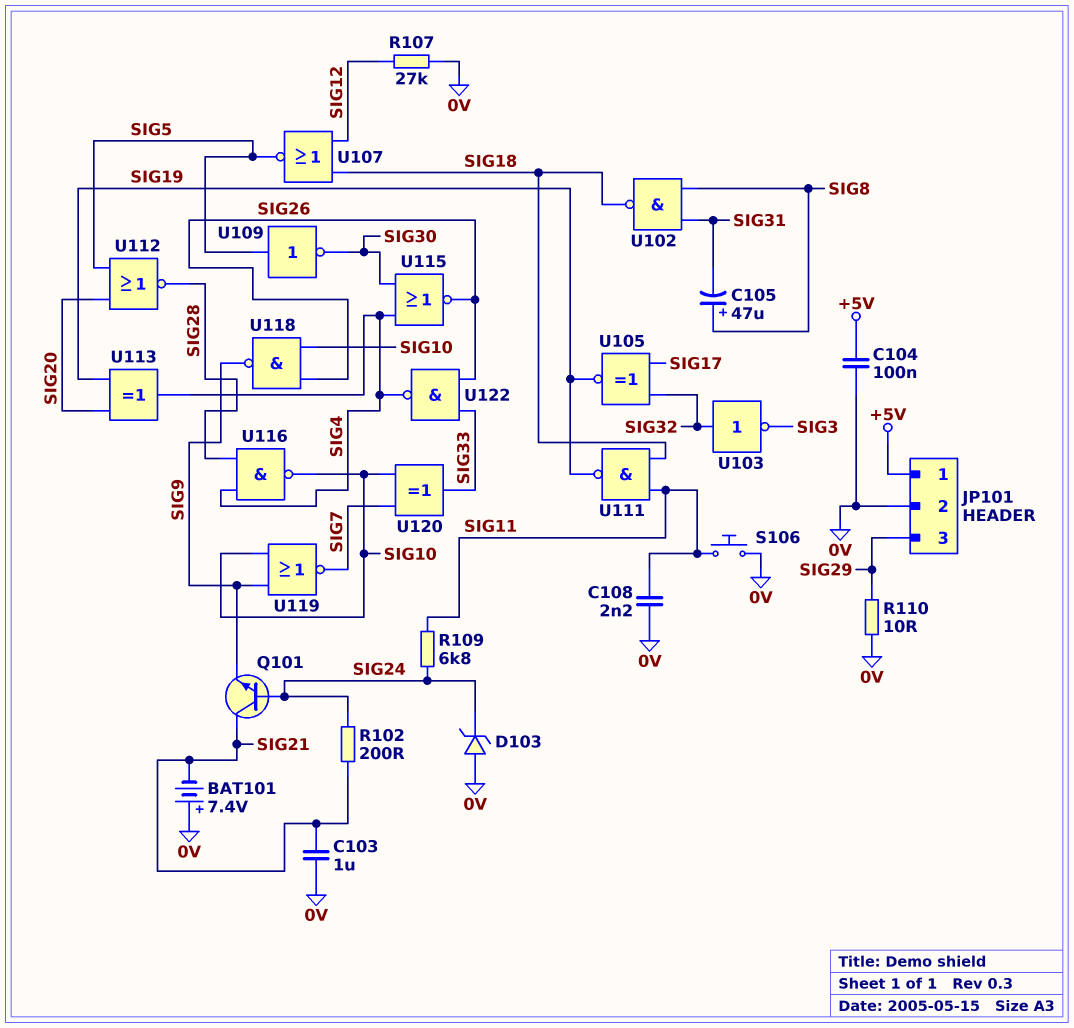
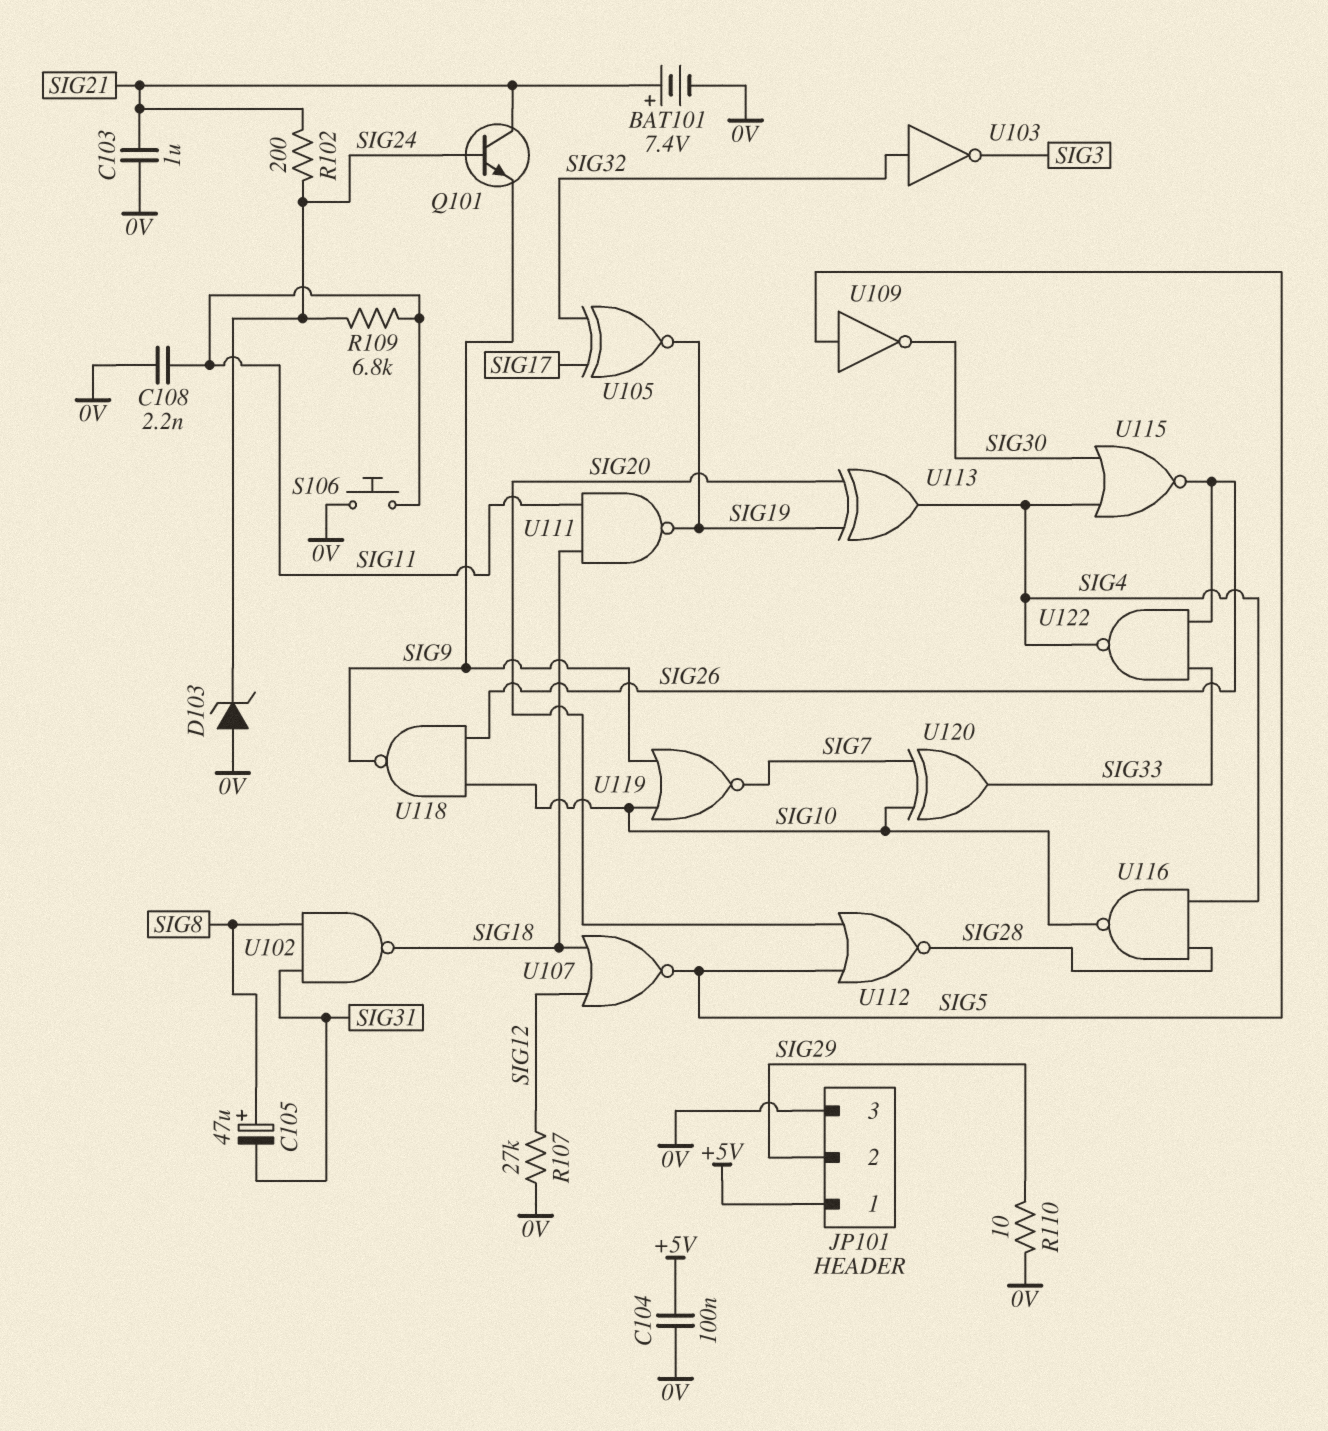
BAT101: 7.4V (plus 0V, minus SIG21) -> 7.4V (plus SIG21, minus 0V)
JP101 pin 2: 0V -> SIG29
JP101 pin 3: SIG29 -> 0V

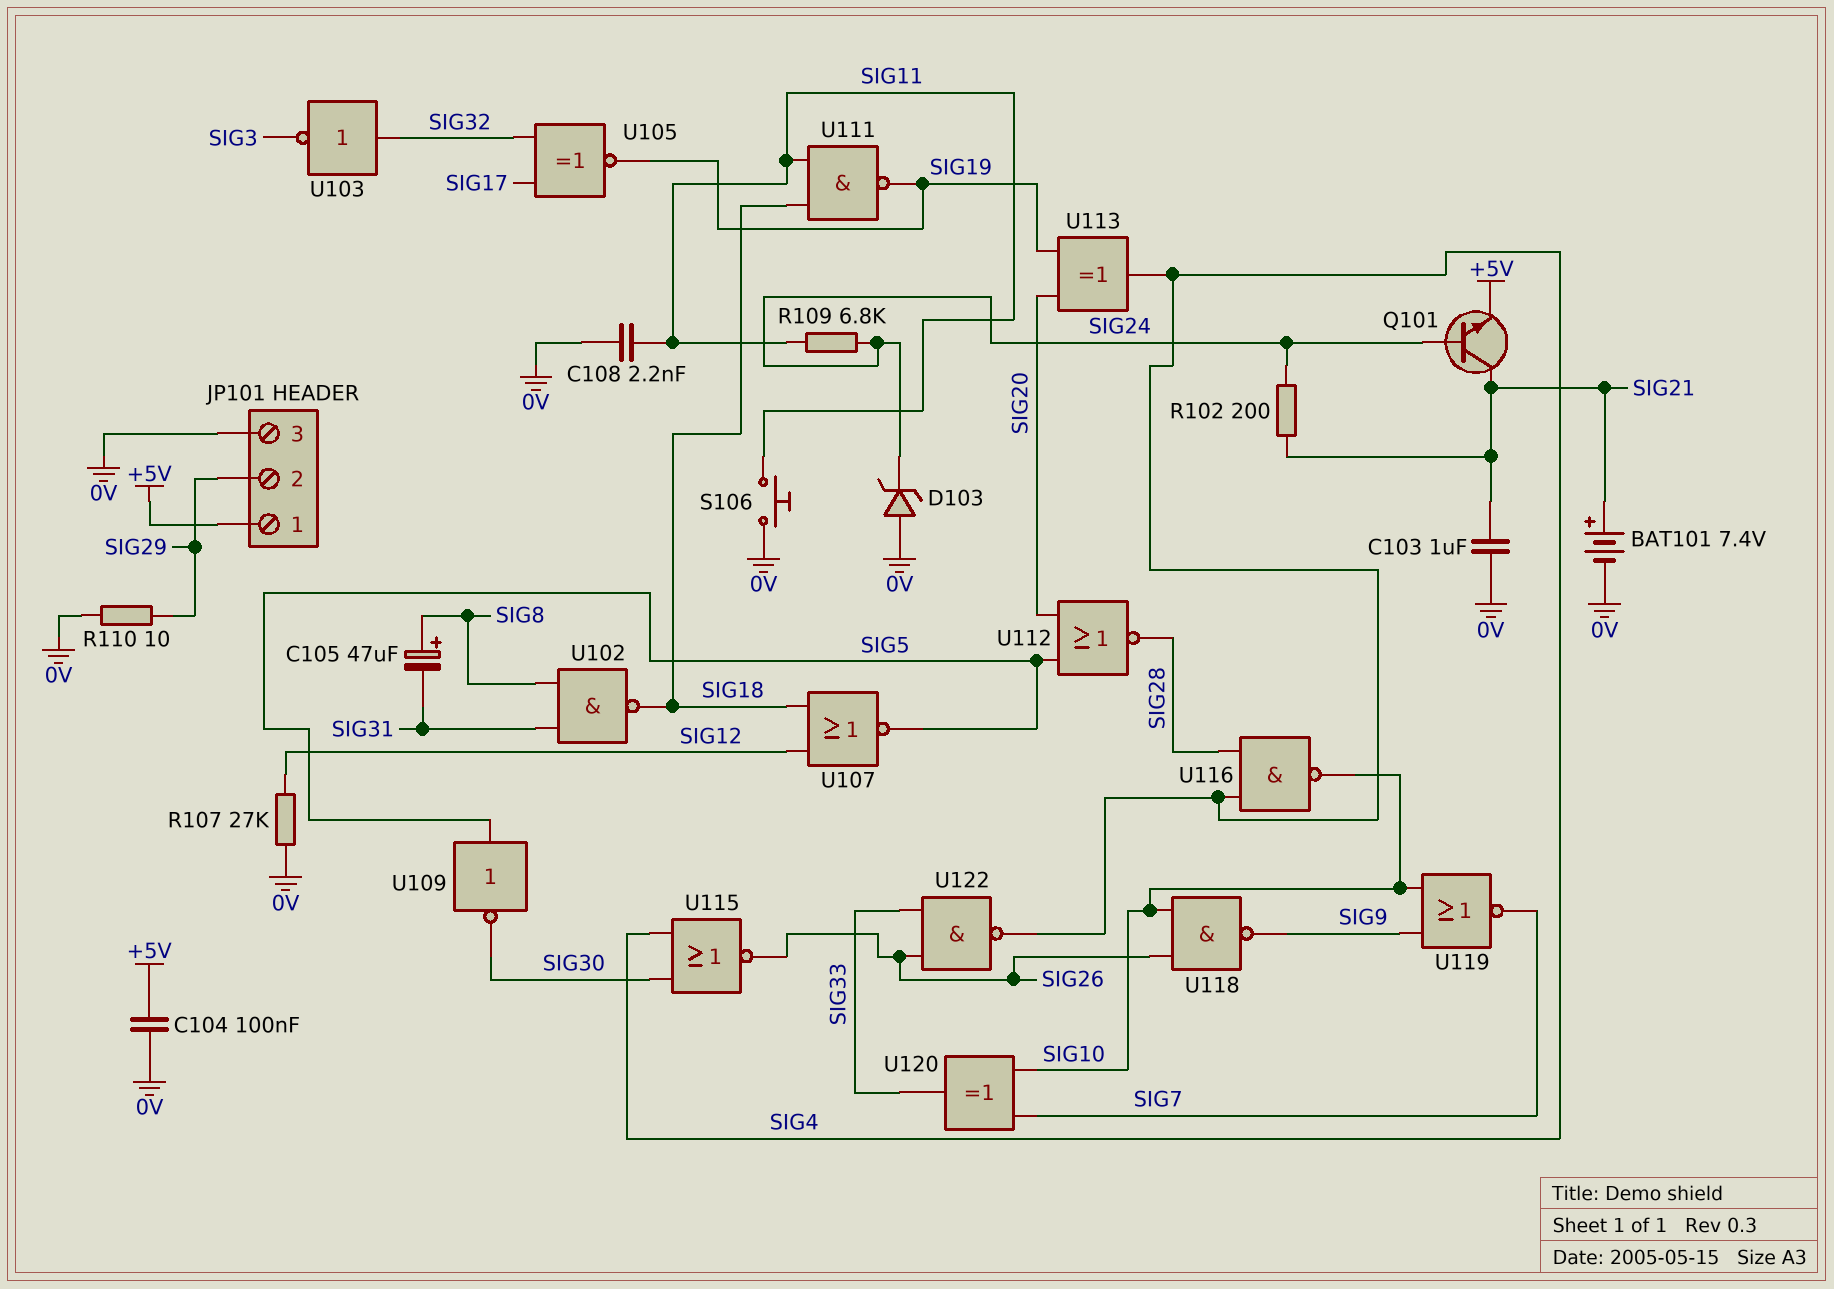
Q101: NPN (B SIG24, C SIG21, E SIG9) -> NPN (B SIG24, C SIG21, E +5V)

